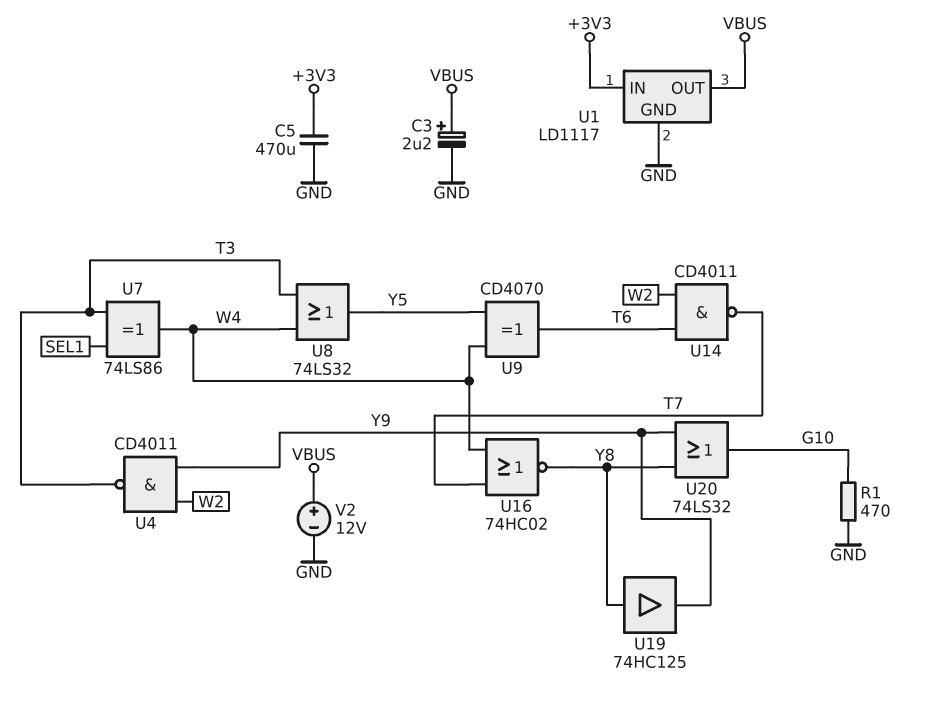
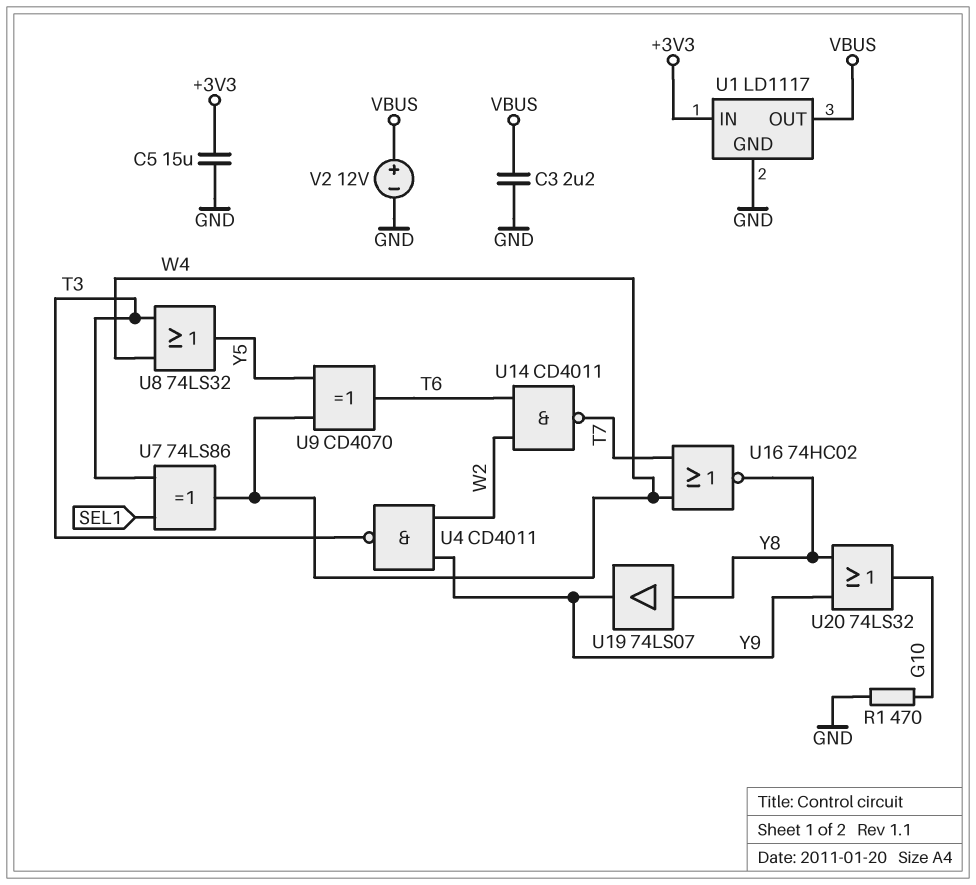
C3: 2.2uF (plus VBUS, minus GND) -> 2.2uF (GND, VBUS)
C5: 470uF (+3V3, GND) -> 15uF (+3V3, GND)
U19: buffer 74HC125 (in Y8, out Y9) -> buffer 74LS07 (in Y8, out Y9)

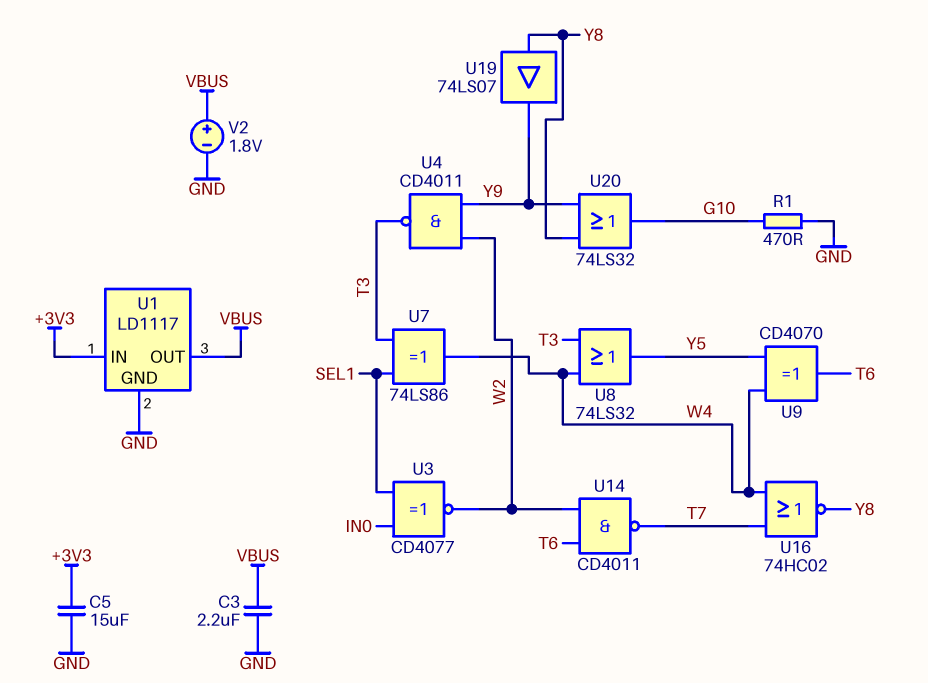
U3: none -> XNOR CD4077 (in IN0, in SEL1, out W2)
V2: 12V (plus VBUS, minus GND) -> 1.8V (plus VBUS, minus GND)

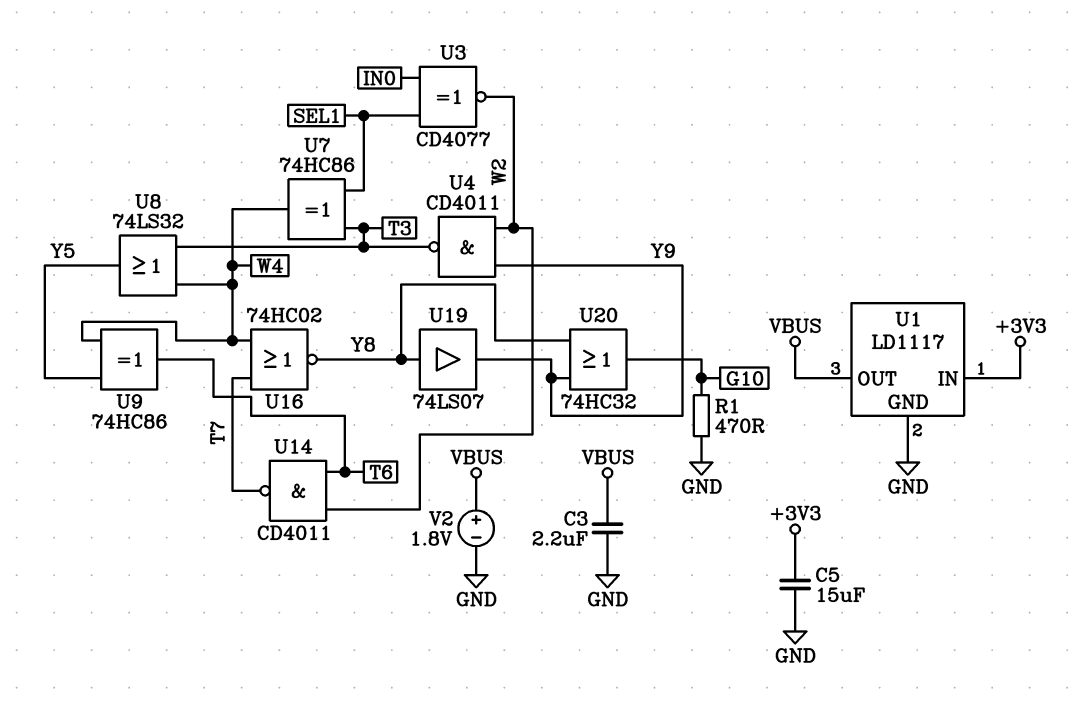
U7: XOR 74LS86 (in SEL1, in T3, out W4) -> XOR 74HC86 (in SEL1, in T3, out W4)
U9: XOR CD4070 (in W4, in Y5, out T6) -> XOR 74HC86 (in W4, in Y5, out T6)
U20: OR 74LS32 (in Y8, in Y9, out G10) -> OR 74HC32 (in Y8, in Y9, out G10)

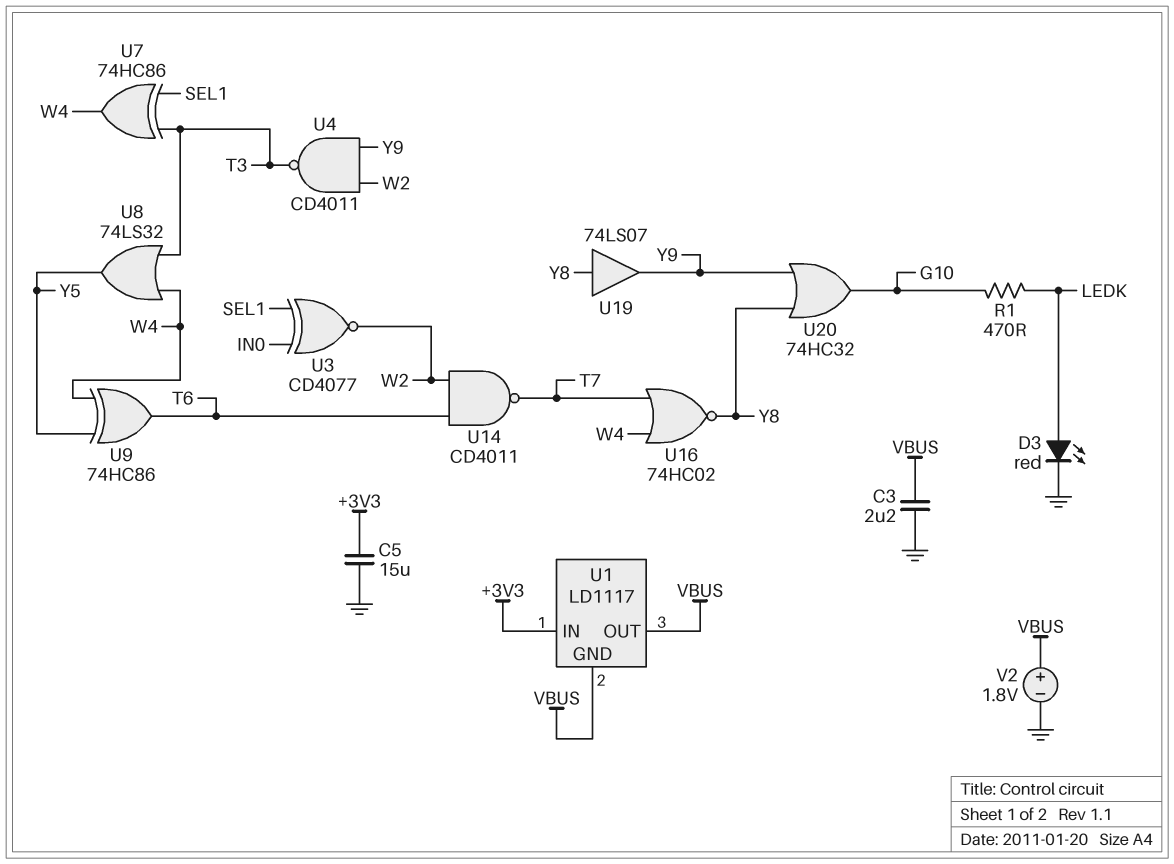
D3: none -> LED red (A LEDK, K GND)
R1: 470 (G10, GND) -> 470 (G10, LEDK)
U1 pin GND: GND -> VBUS

